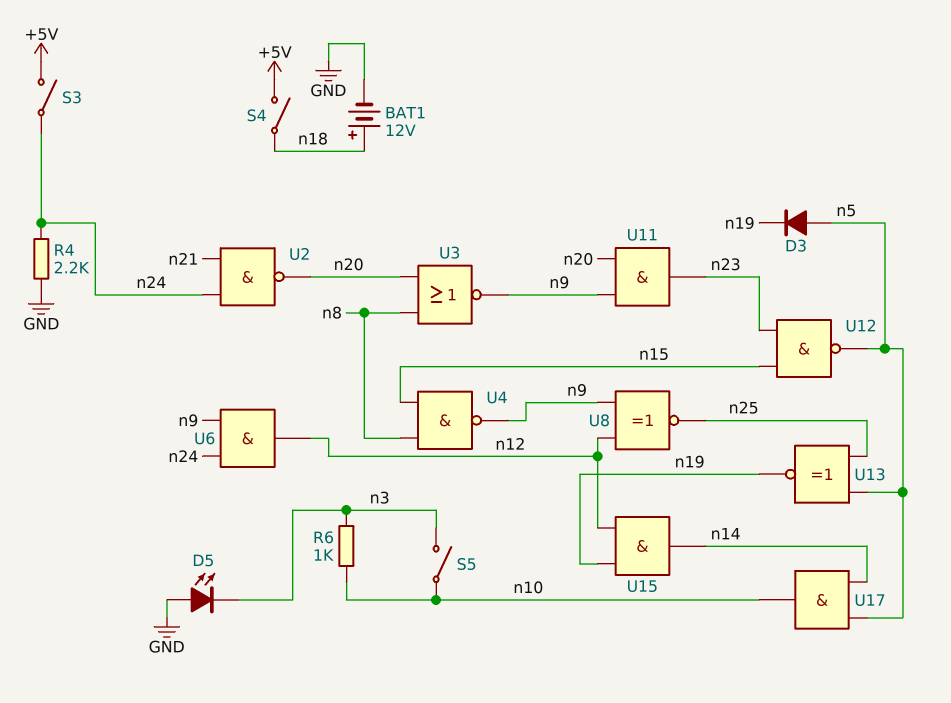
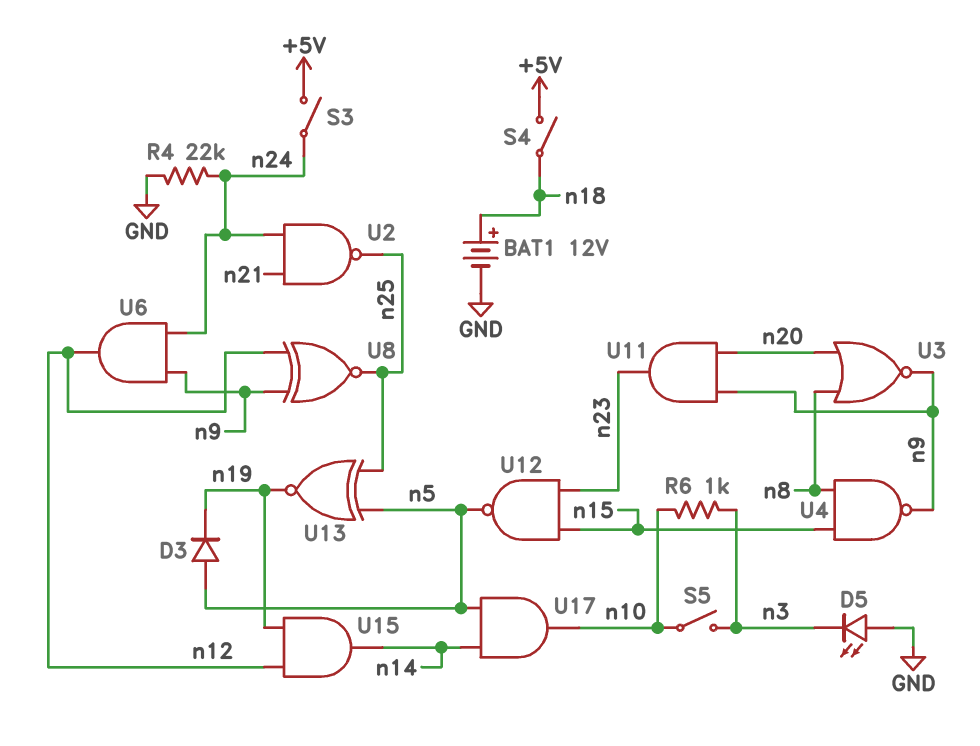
R4: 2.2k (GND, n24) -> 22k (GND, n24)
U2: NAND (in n21, in n24, out n20) -> NAND (in n21, in n24, out n25)

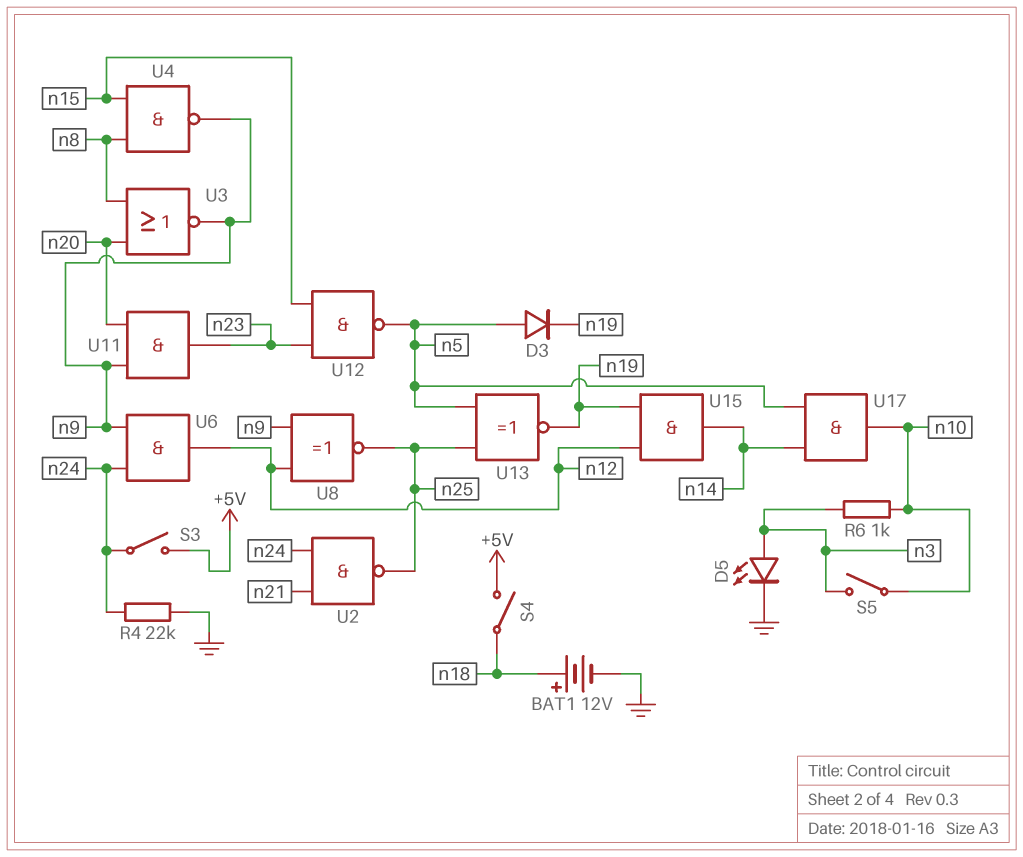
D5: LED (A GND, K n3) -> LED (A n3, K GND)

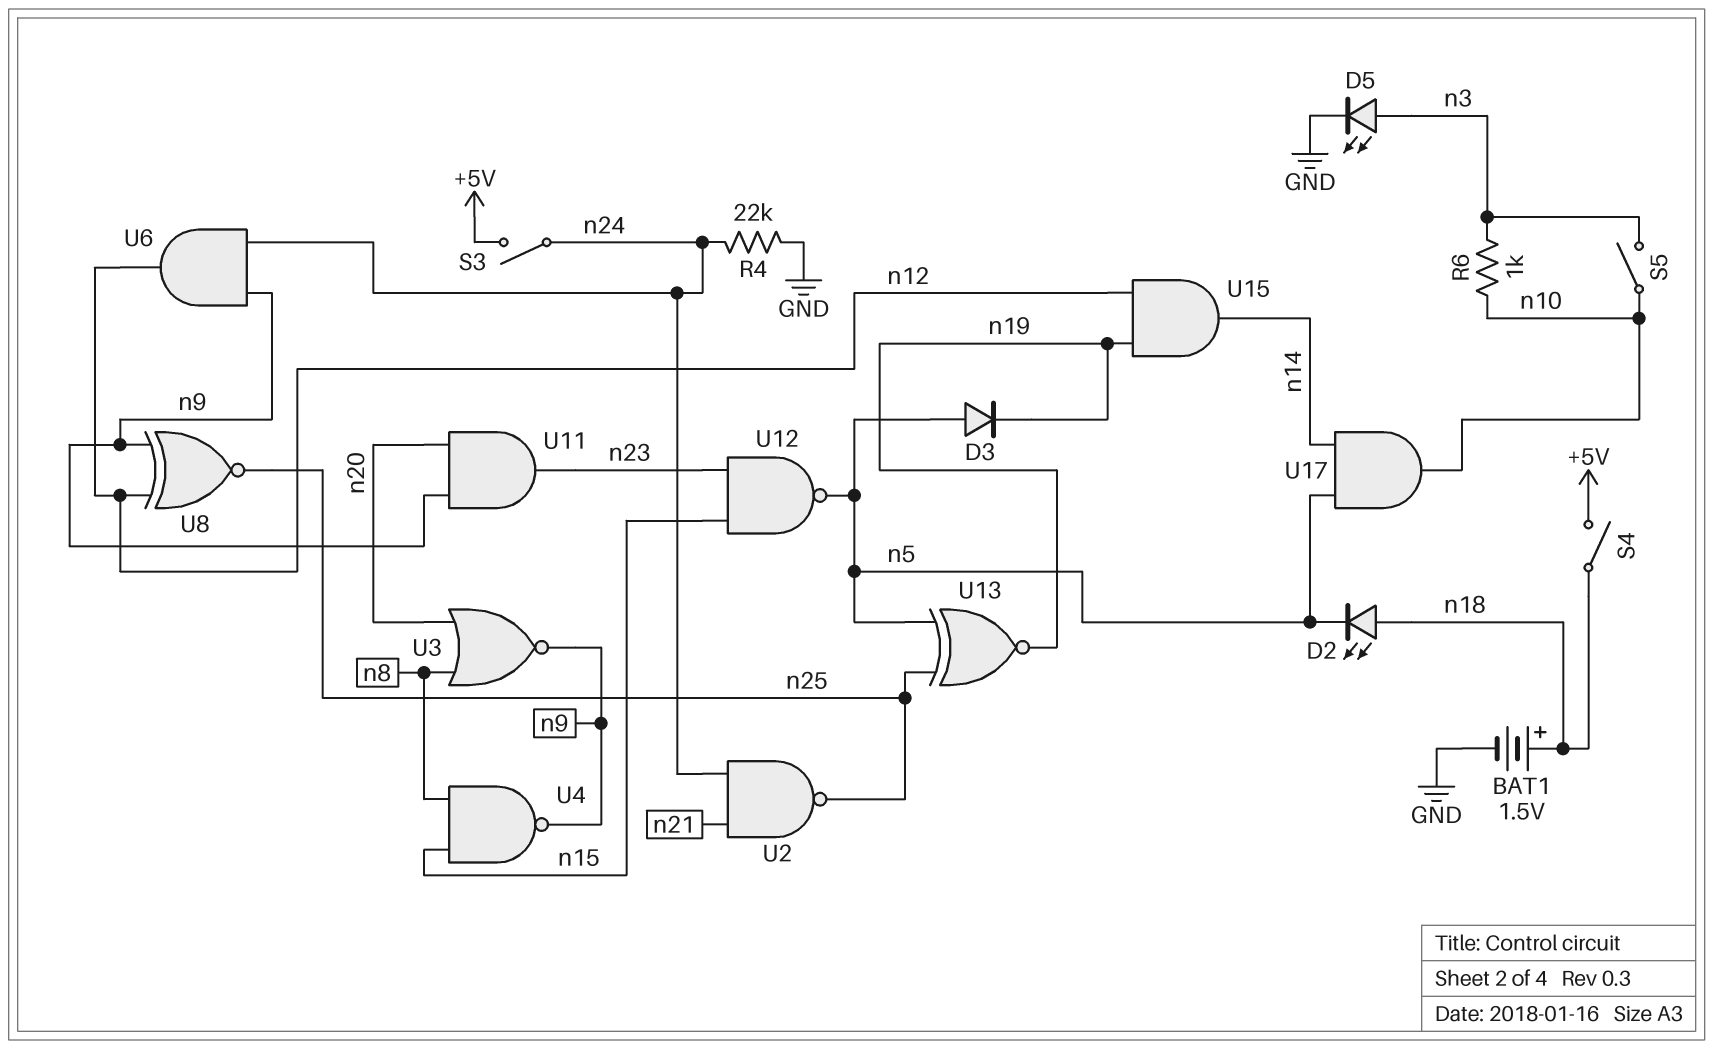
BAT1: 12V (plus n18, minus GND) -> 1.5V (plus n18, minus GND)
D2: none -> LED (A n18, K n5)

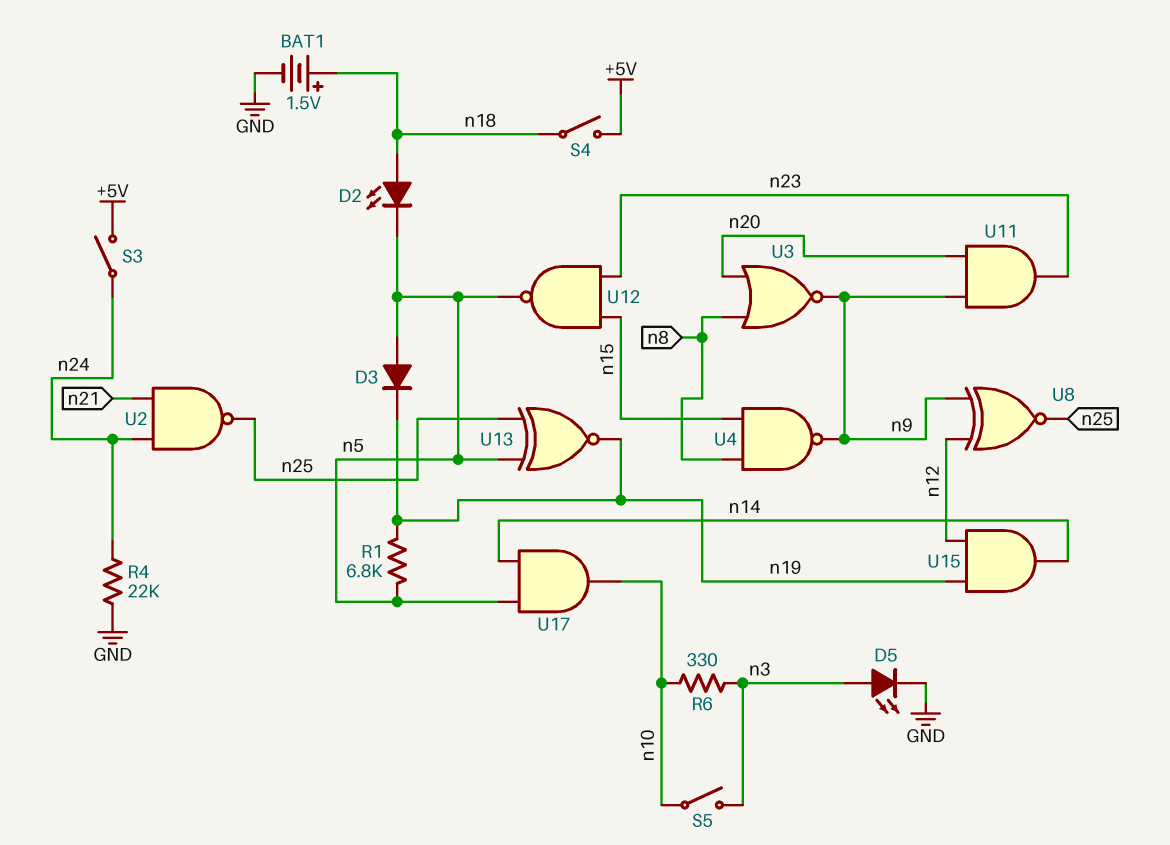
R1: none -> 6.8k (n5, n19)
R6: 1k (n3, n10) -> 330 (n3, n10)
U6: AND (in n9, in n24, out n12) -> none

